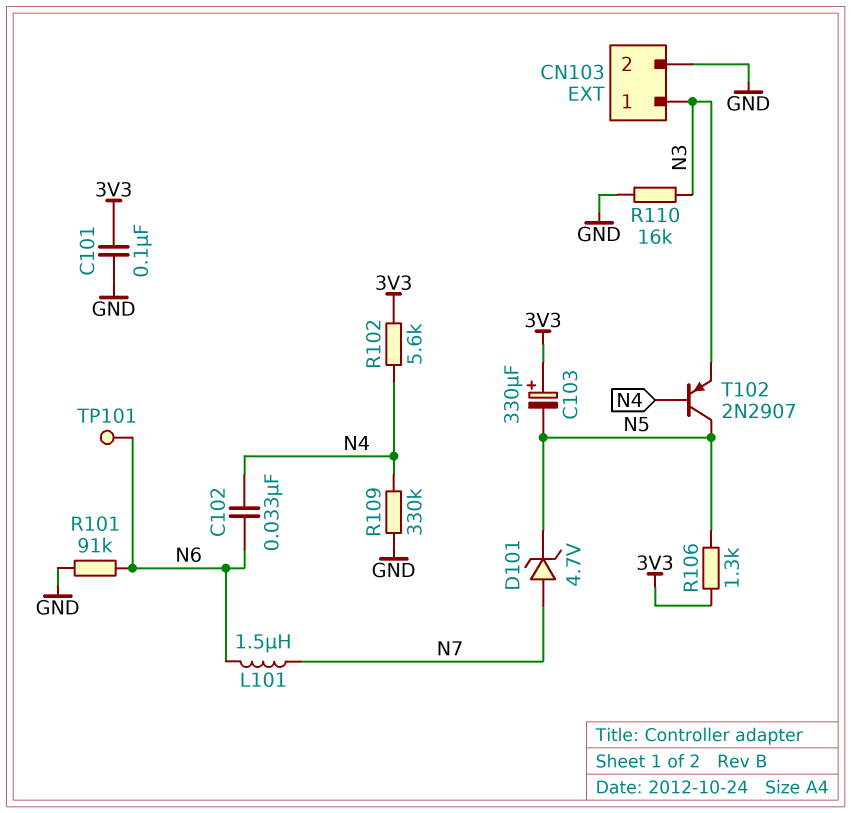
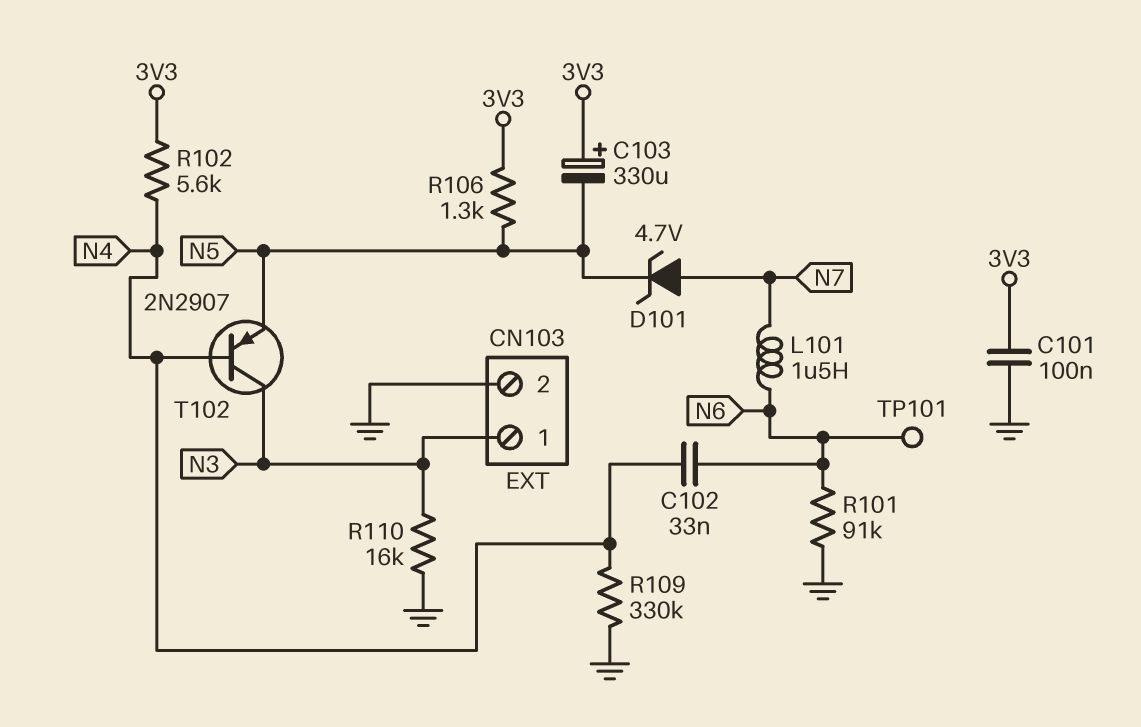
T102: PNP 2N2907 (B N4, C N5, E N3) -> PNP 2N2907 (B N4, C N3, E N5)

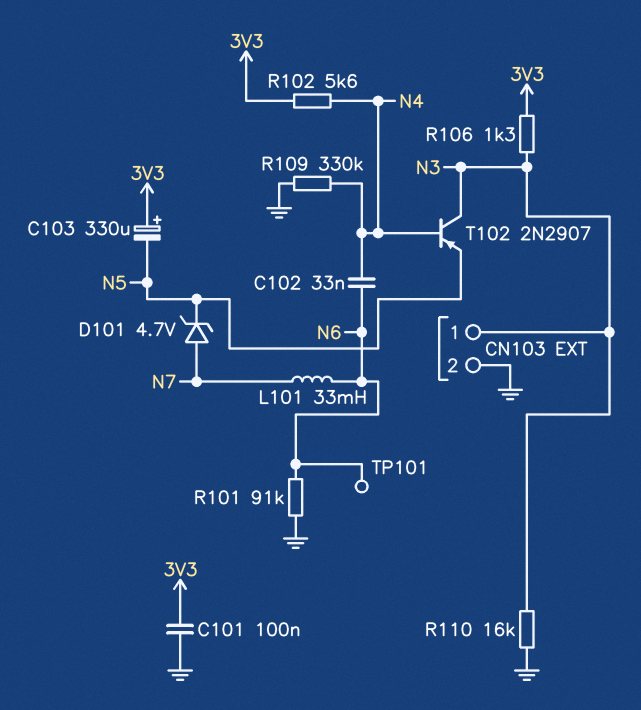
L101: 1.5uH (N6, N7) -> 33mH (N6, N7)
R106: 1.3k (3V3, N5) -> 1.3k (3V3, N3)

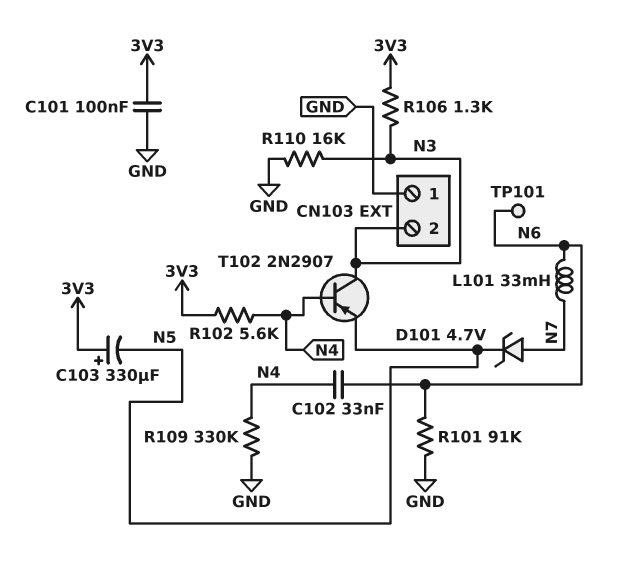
CN103 pin 1: N3 -> GND
CN103 pin 2: GND -> N3

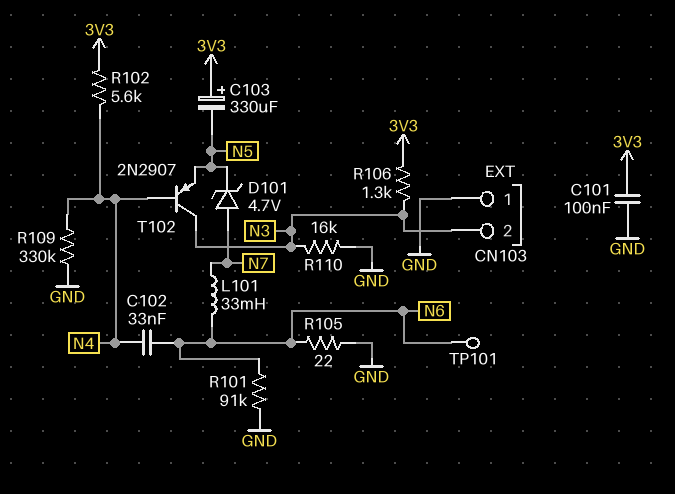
R105: none -> 22 (GND, N6)

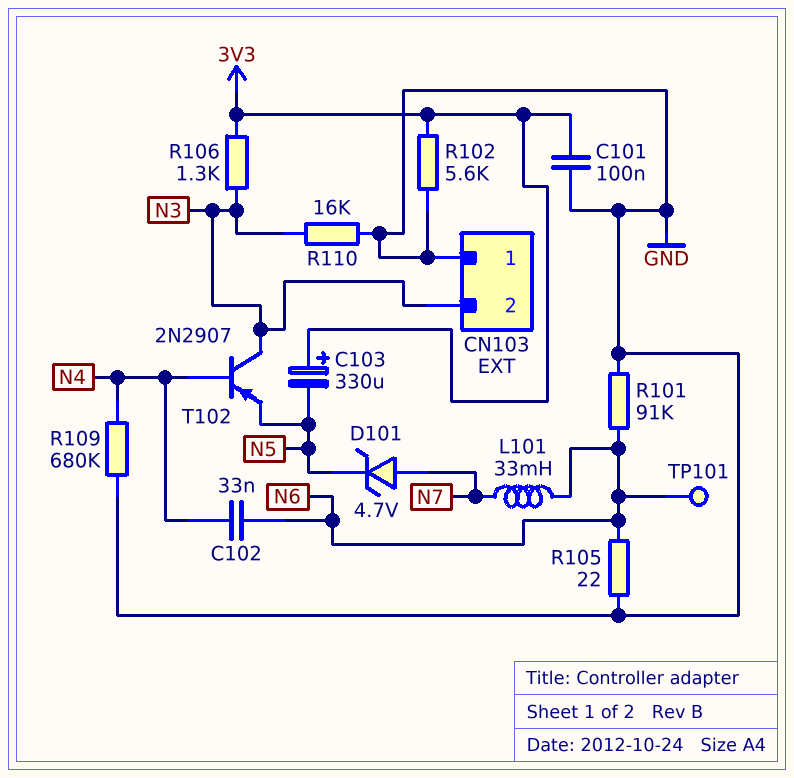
R102: 5.6k (3V3, N4) -> 5.6k (3V3, GND)
R109: 330k (GND, N4) -> 680k (GND, N4)

